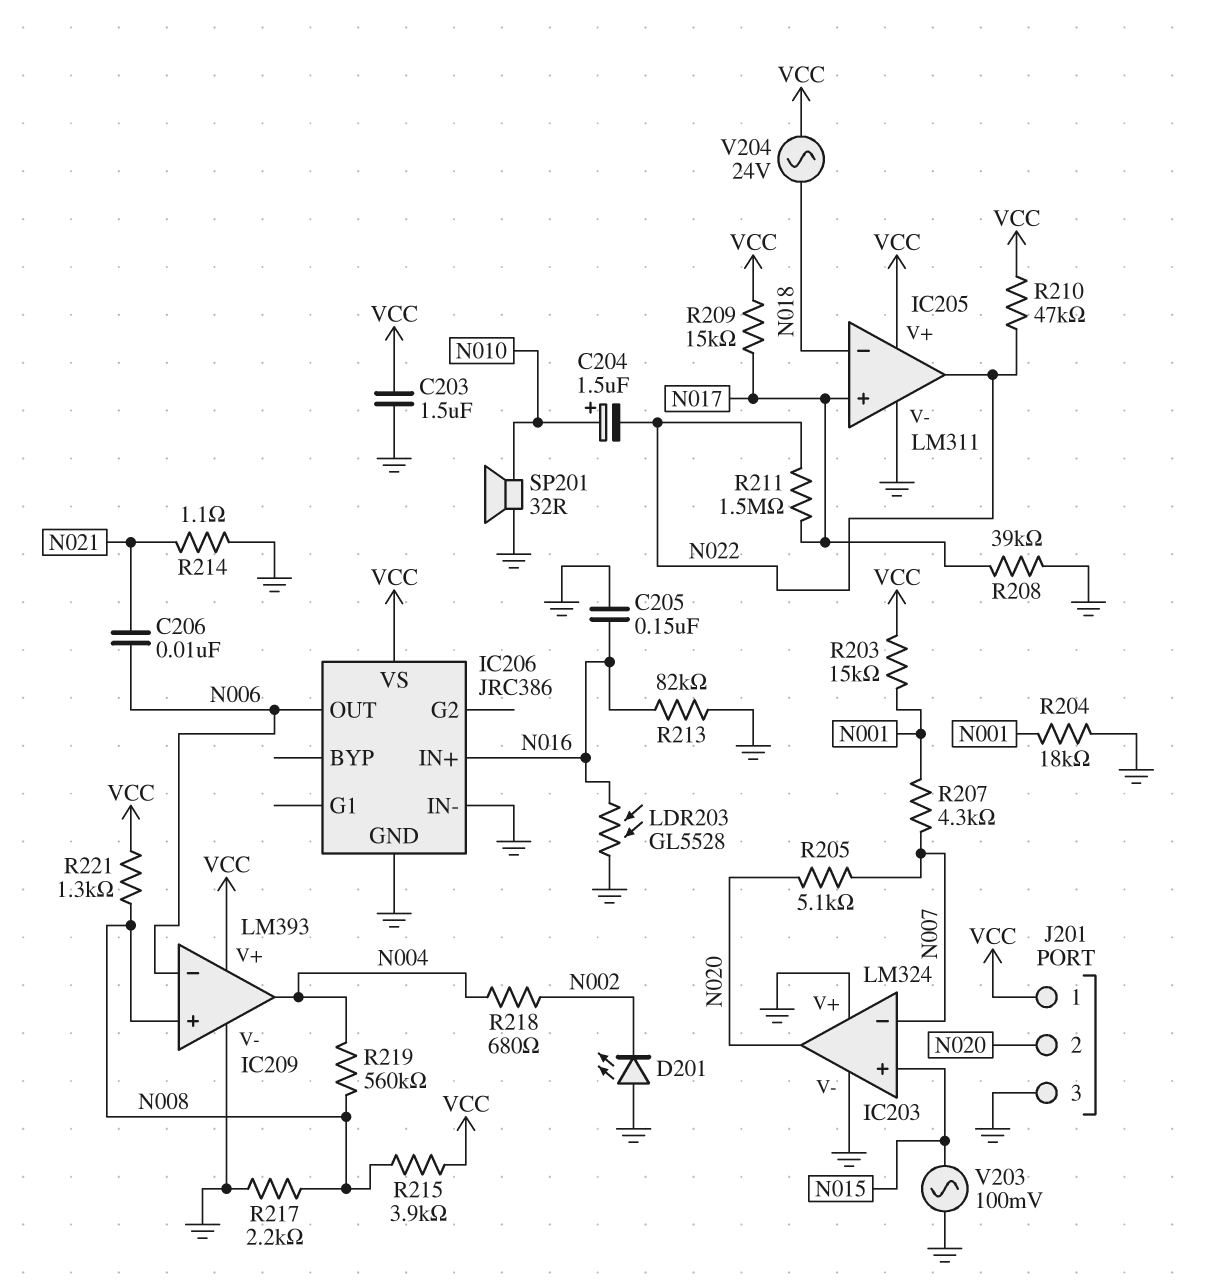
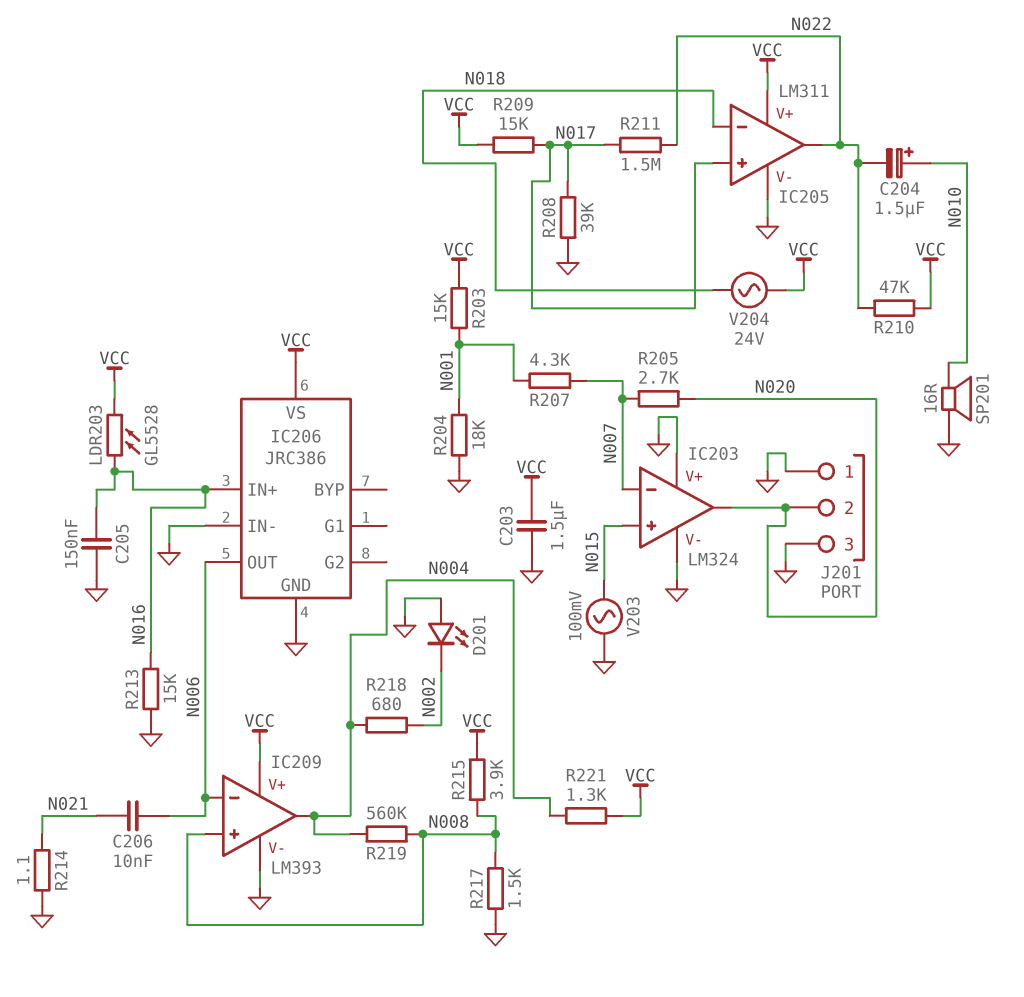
J201 pin 1: VCC -> GND
LDR203: GL5528 (GND, N016) -> GL5528 (N016, VCC)
R205: 5.1k (N007, N020) -> 2.7k (N007, N020)
R213: 82k (GND, N016) -> 15k (GND, N016)
R217: 2.2k (GND, N008) -> 1.5k (GND, N008)
R221: 1.3k (N008, VCC) -> 1.3k (N004, VCC)
SP201: speaker 32R (GND, N010) -> speaker 16R (GND, N010)

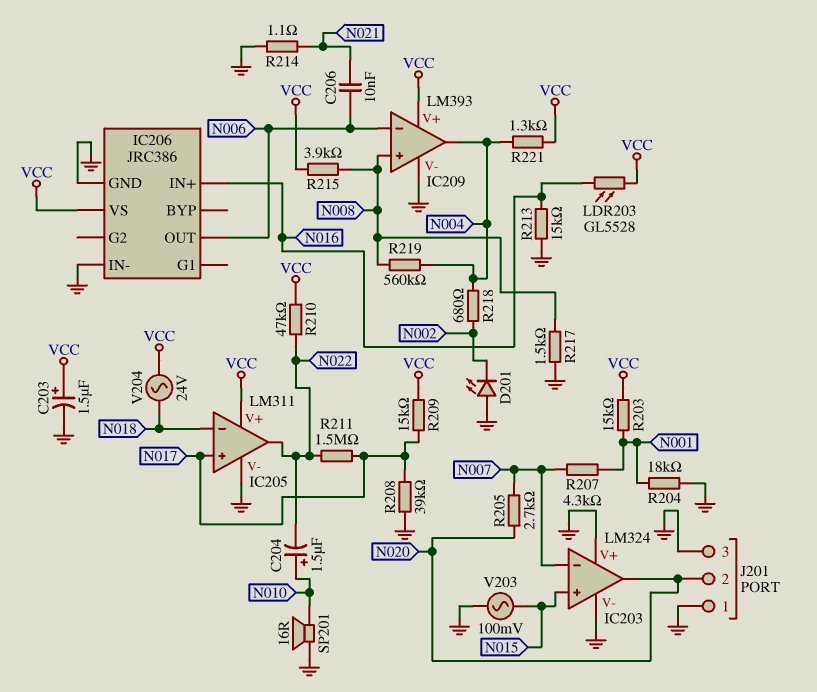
C203: 1.5uF (GND, VCC) -> 1.5uF (plus VCC, minus GND)
C205: 150nF (GND, N016) -> none

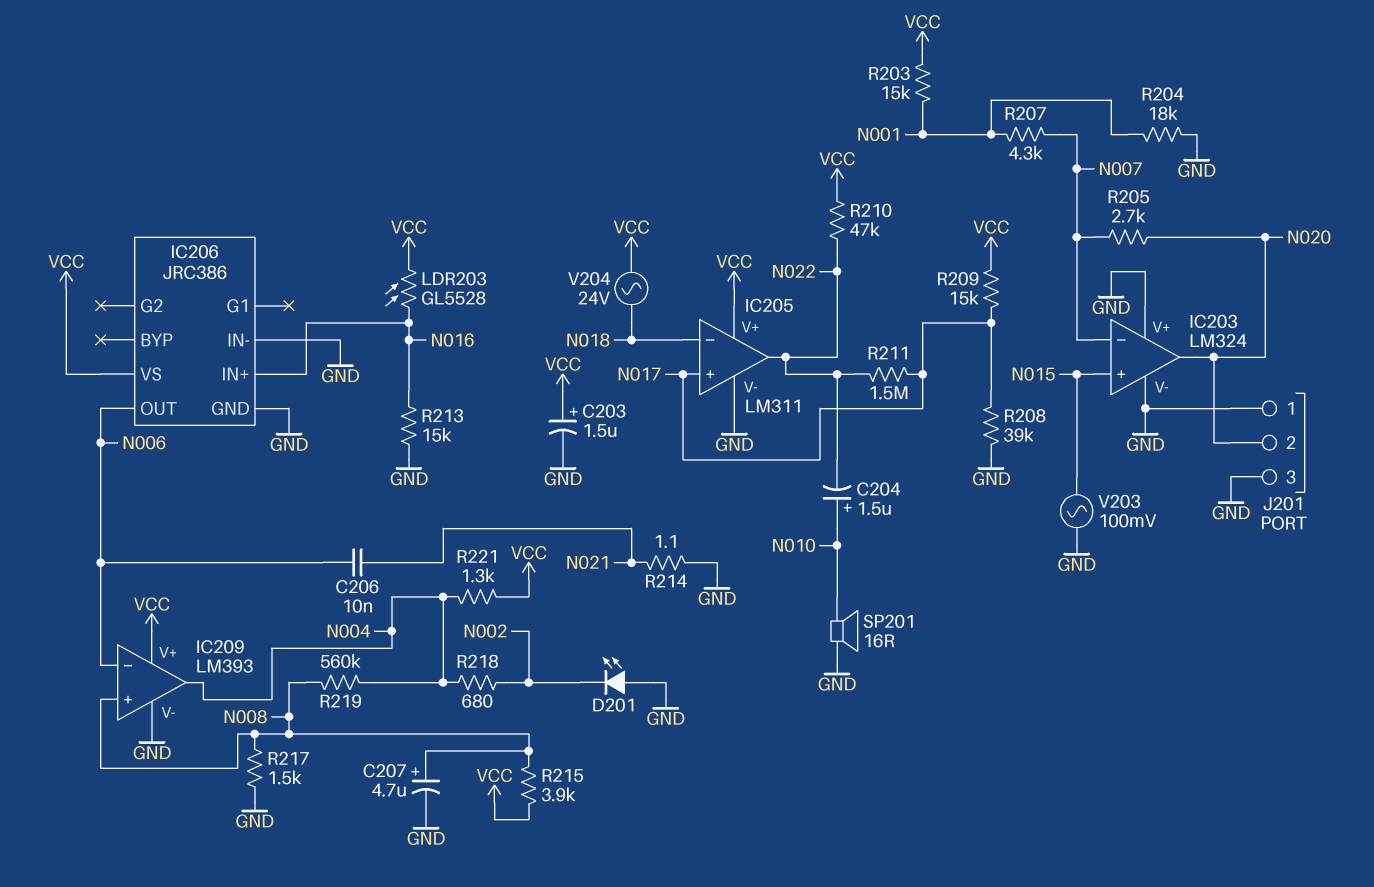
C207: none -> 4.7uF (plus N008, minus GND)

